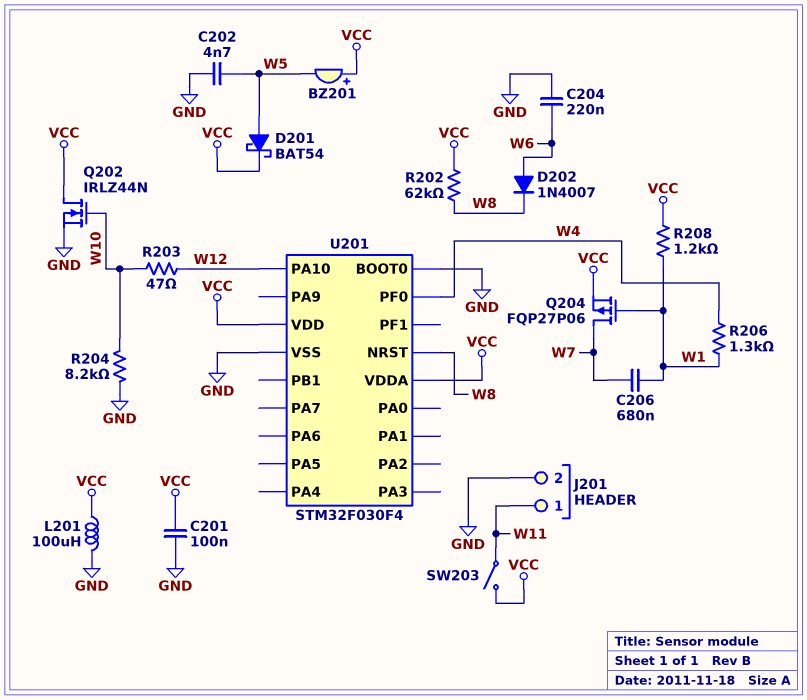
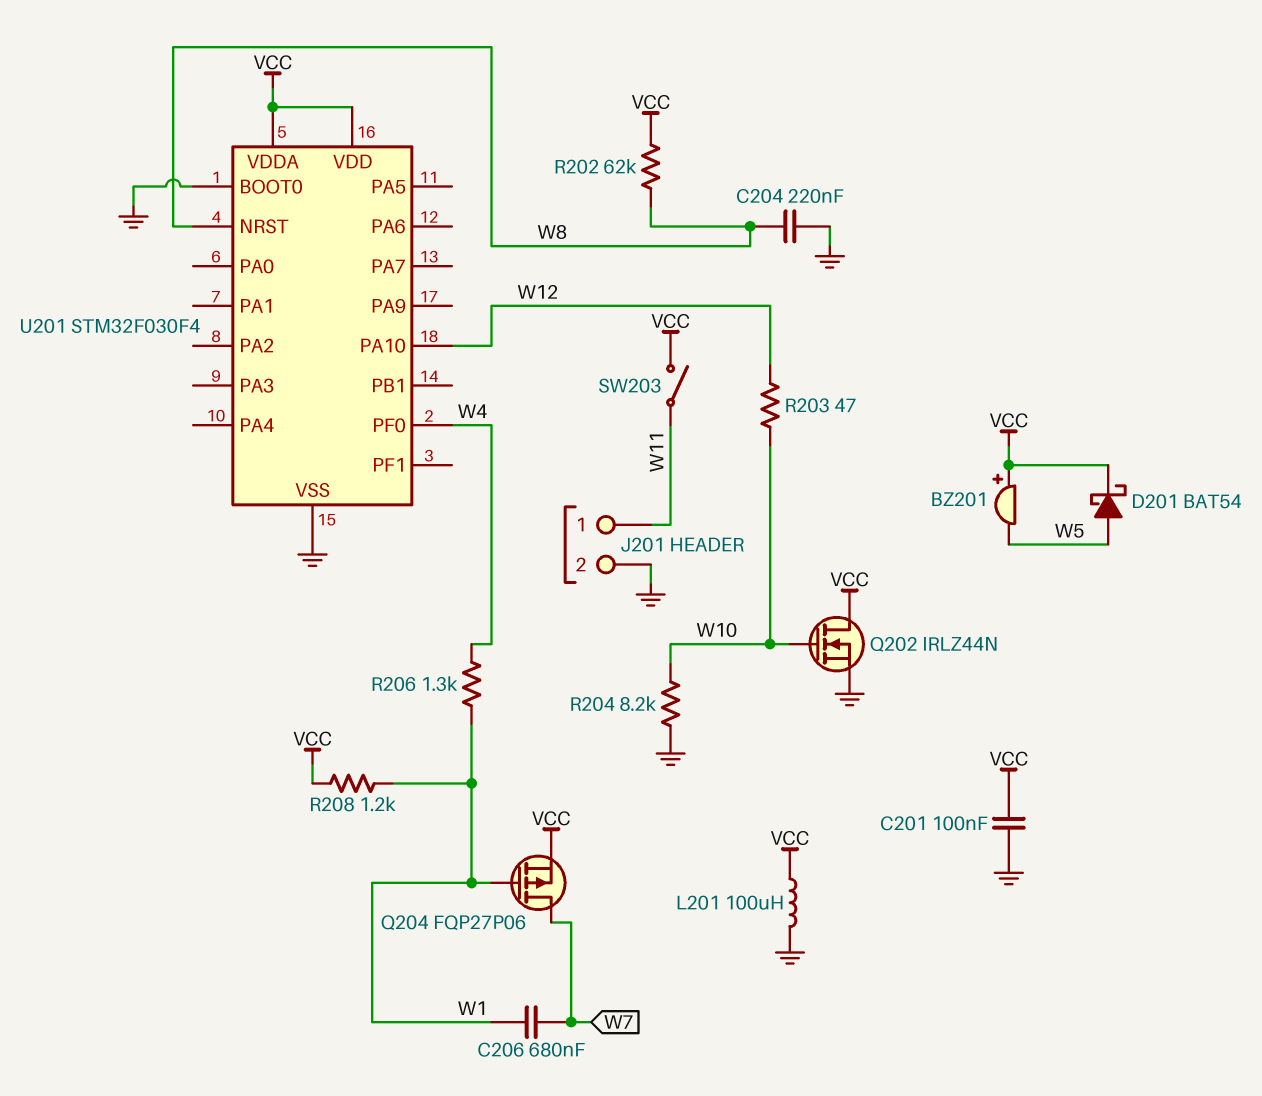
C202: 4.7nF (GND, W5) -> none
C204: 220nF (GND, W6) -> 220nF (GND, W8)
D202: diode 1N4007 (A W6, K W8) -> none

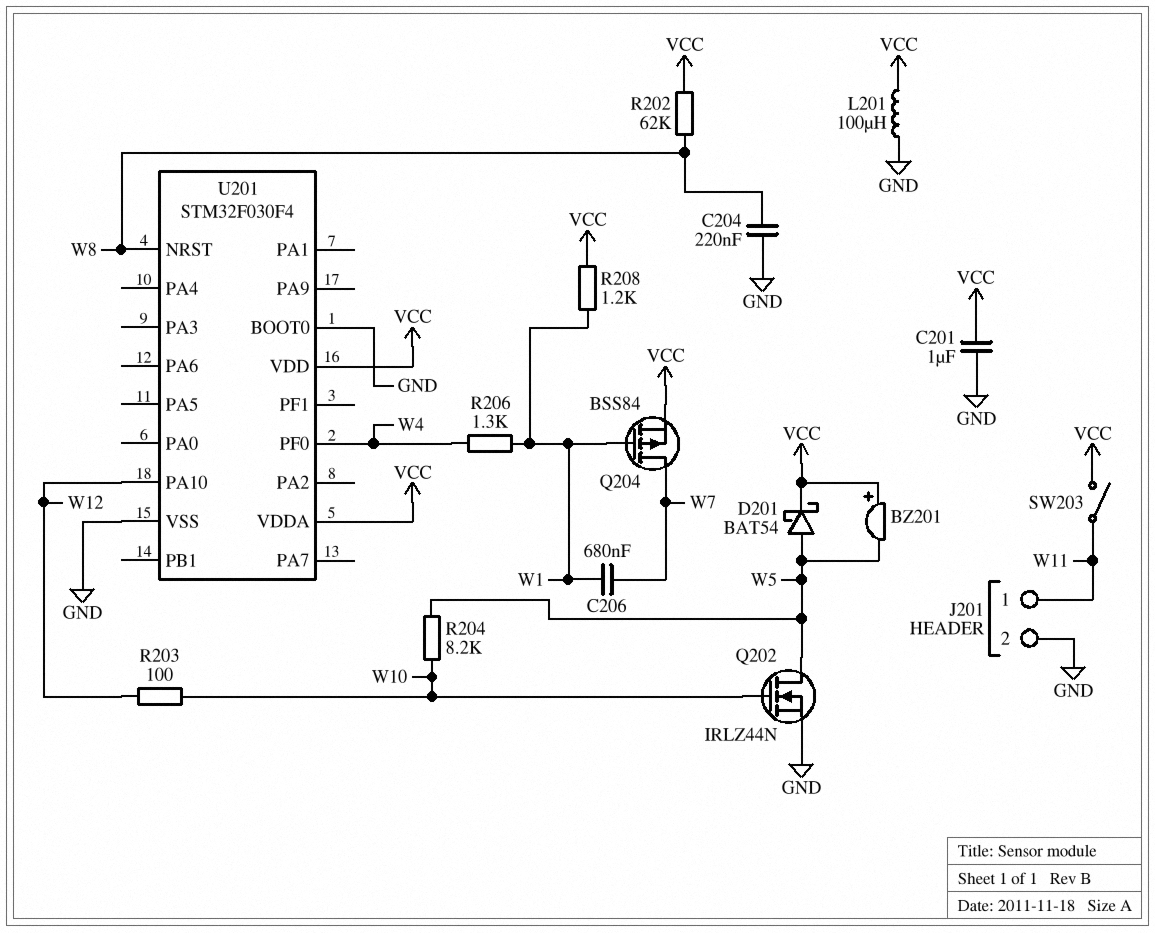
C201: 100nF (GND, VCC) -> 1uF (GND, VCC)
Q202: NMOS IRLZ44N (G W10, D VCC, S GND) -> NMOS IRLZ44N (G W10, D W5, S GND)
Q204: PMOS FQP27P06 (G W1, D W7, S VCC) -> PMOS BSS84 (G W1, D W7, S VCC)
R203: 47 (W10, W12) -> 100 (W10, W12)
R204: 8.2k (GND, W10) -> 8.2k (W5, W10)

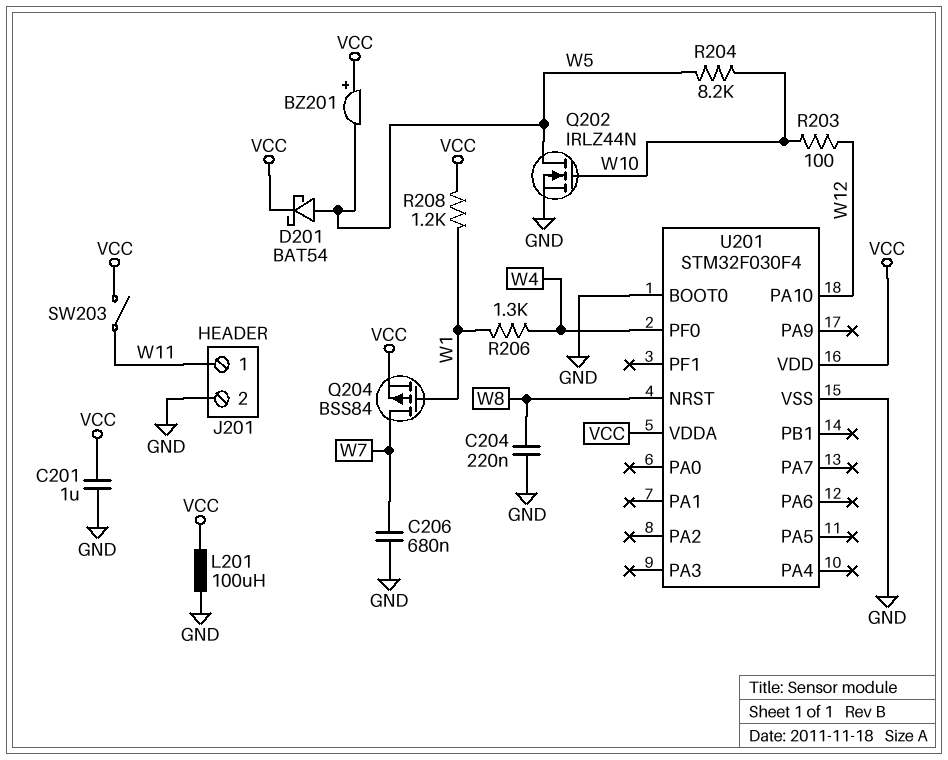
C206: 680nF (W1, W7) -> 680nF (GND, W7)
R202: 62k (VCC, W8) -> none

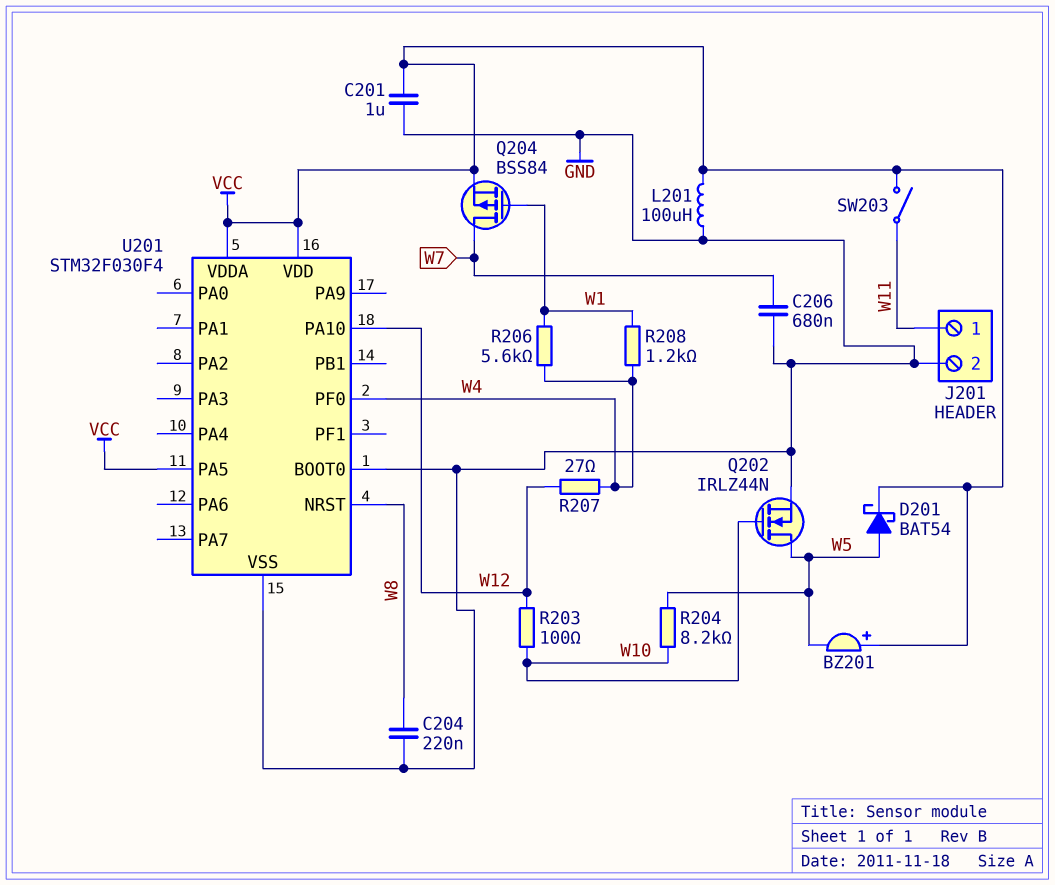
R206: 1.3k (W1, W4) -> 5.6k (W1, W4)
R207: none -> 27 (W4, W12)
R208: 1.2k (VCC, W1) -> 1.2k (W1, W4)
U201 pin PA5: none -> VCC

